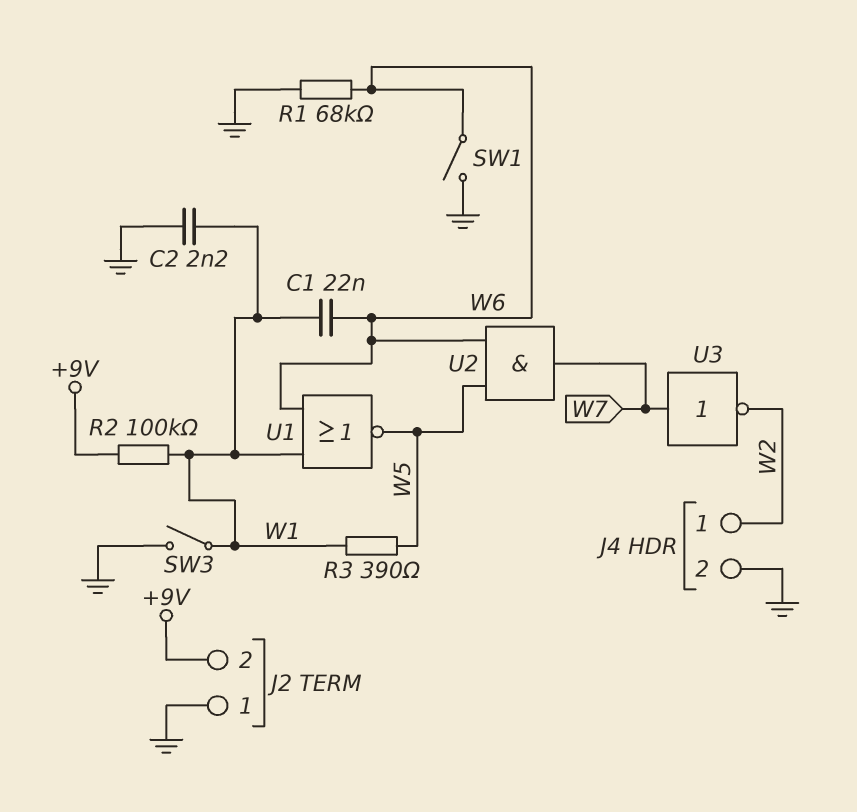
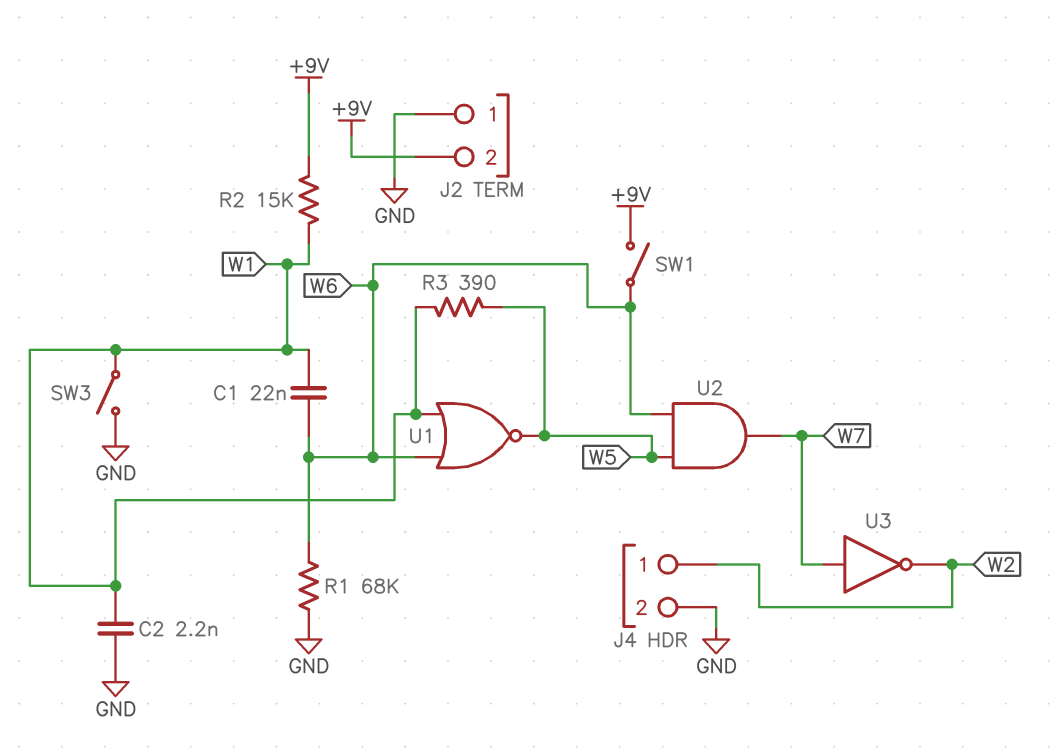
R2: 100k (+9V, W1) -> 15k (+9V, W1)
SW1: switch (GND, W6) -> switch (+9V, W6)

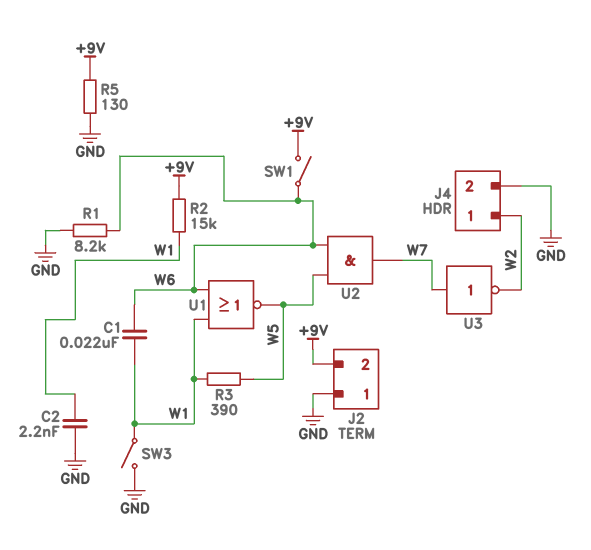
R1: 68k (GND, W6) -> 8.2k (GND, W6)
R5: none -> 130 (+9V, GND)

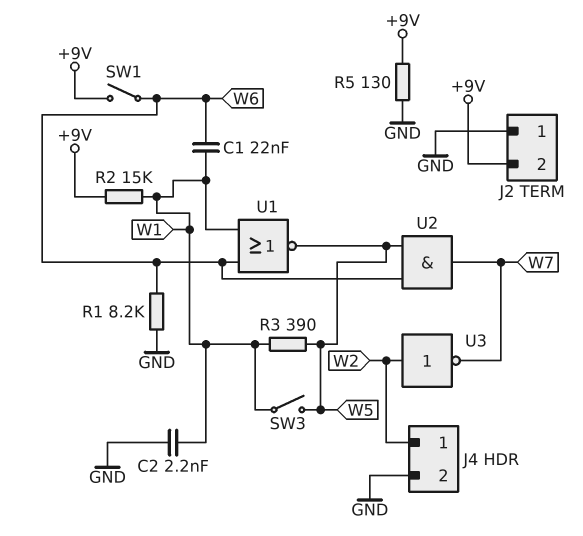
SW3: switch (GND, W1) -> switch (W1, W5)
U3: NOT (in W7, out W2) -> NOT (in W2, out W7)

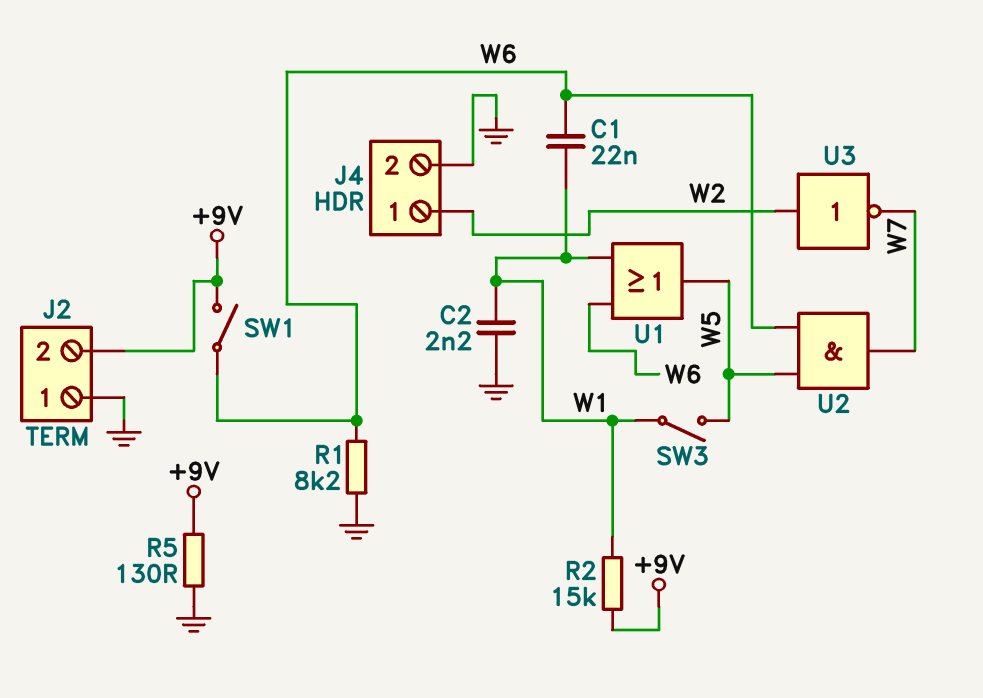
R3: 390 (W1, W5) -> none
U1: NOR (in W1, in W6, out W5) -> OR (in W1, in W6, out W5)

